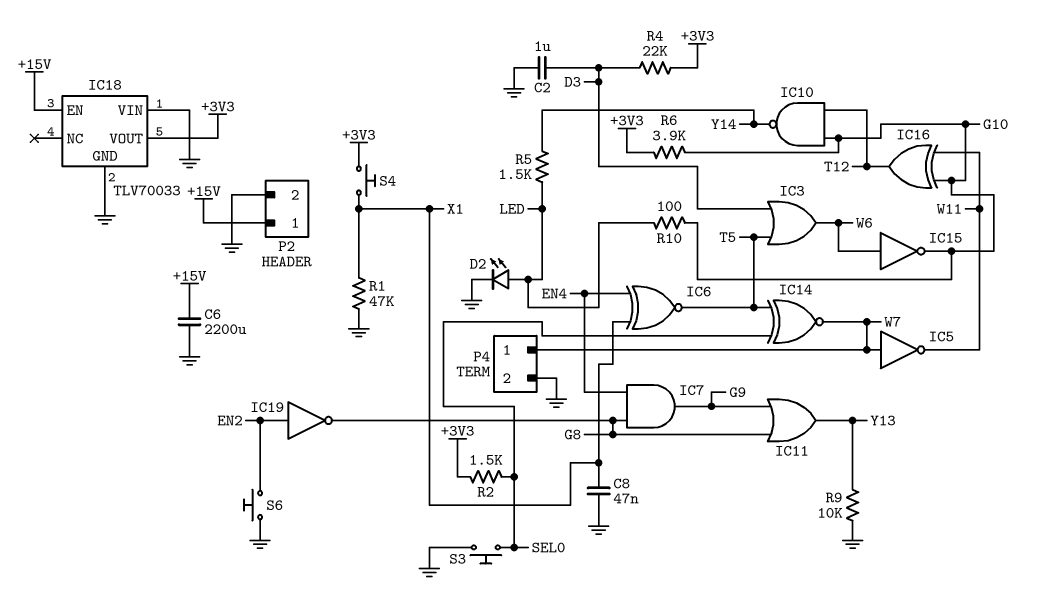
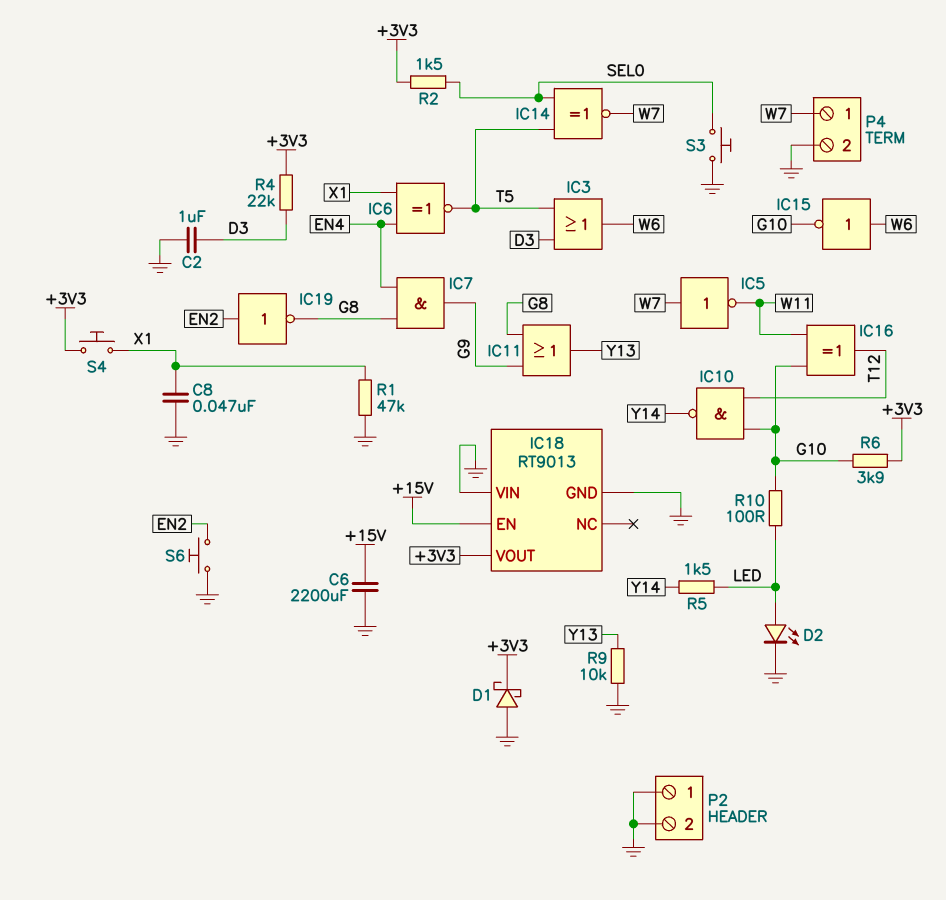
D1: none -> schottky (A GND, K +3V3)
IC18: TLV70033 -> RT9013
P2 pin 1: +15V -> GND

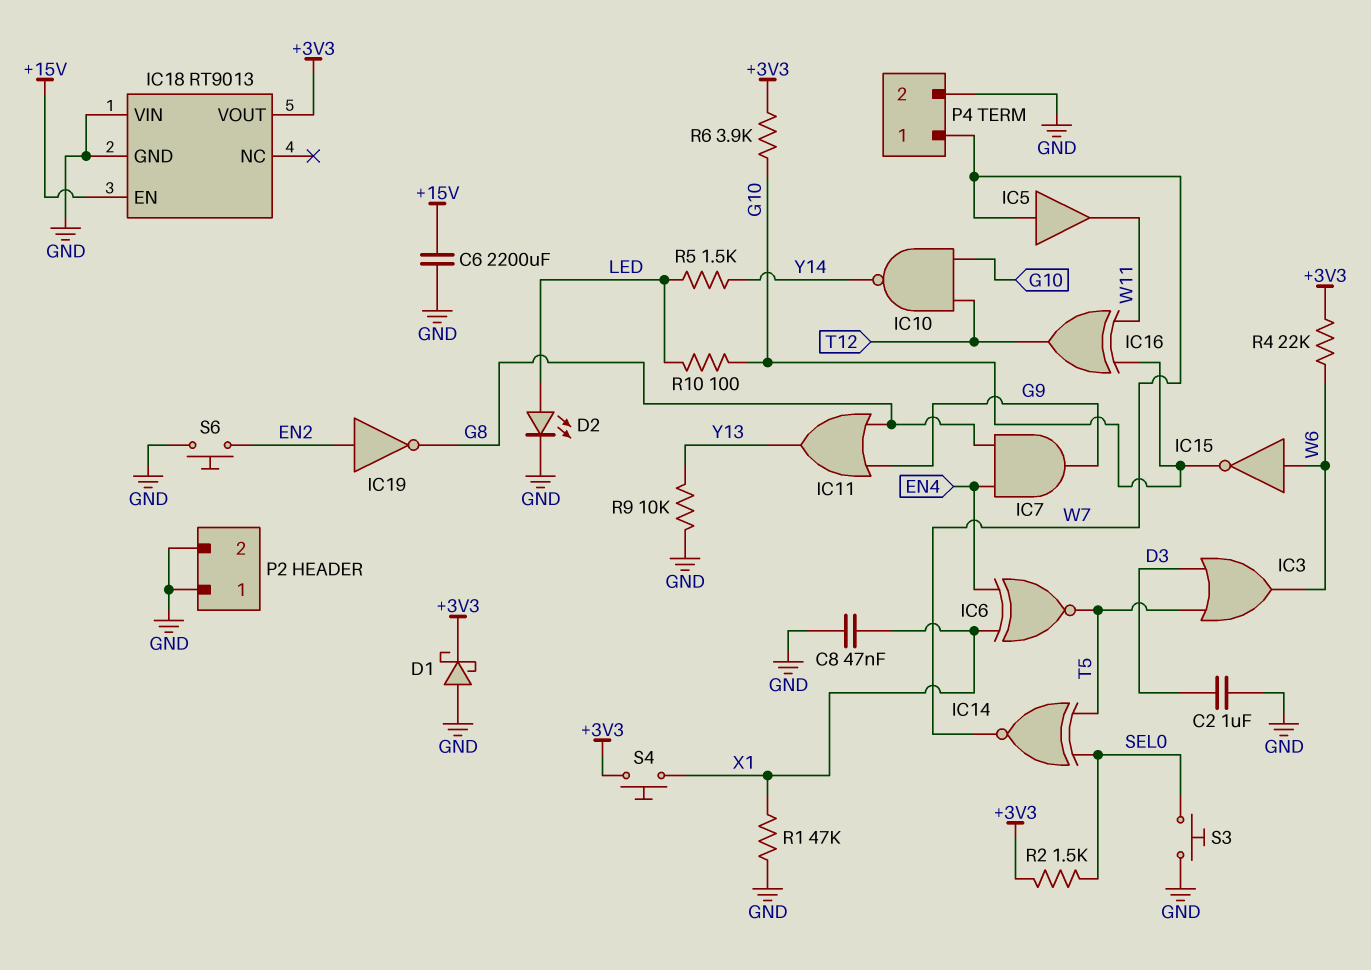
IC5: NOT (in W7, out W11) -> buffer (in W7, out W11)
R4: 22k (+3V3, D3) -> 22k (+3V3, W6)

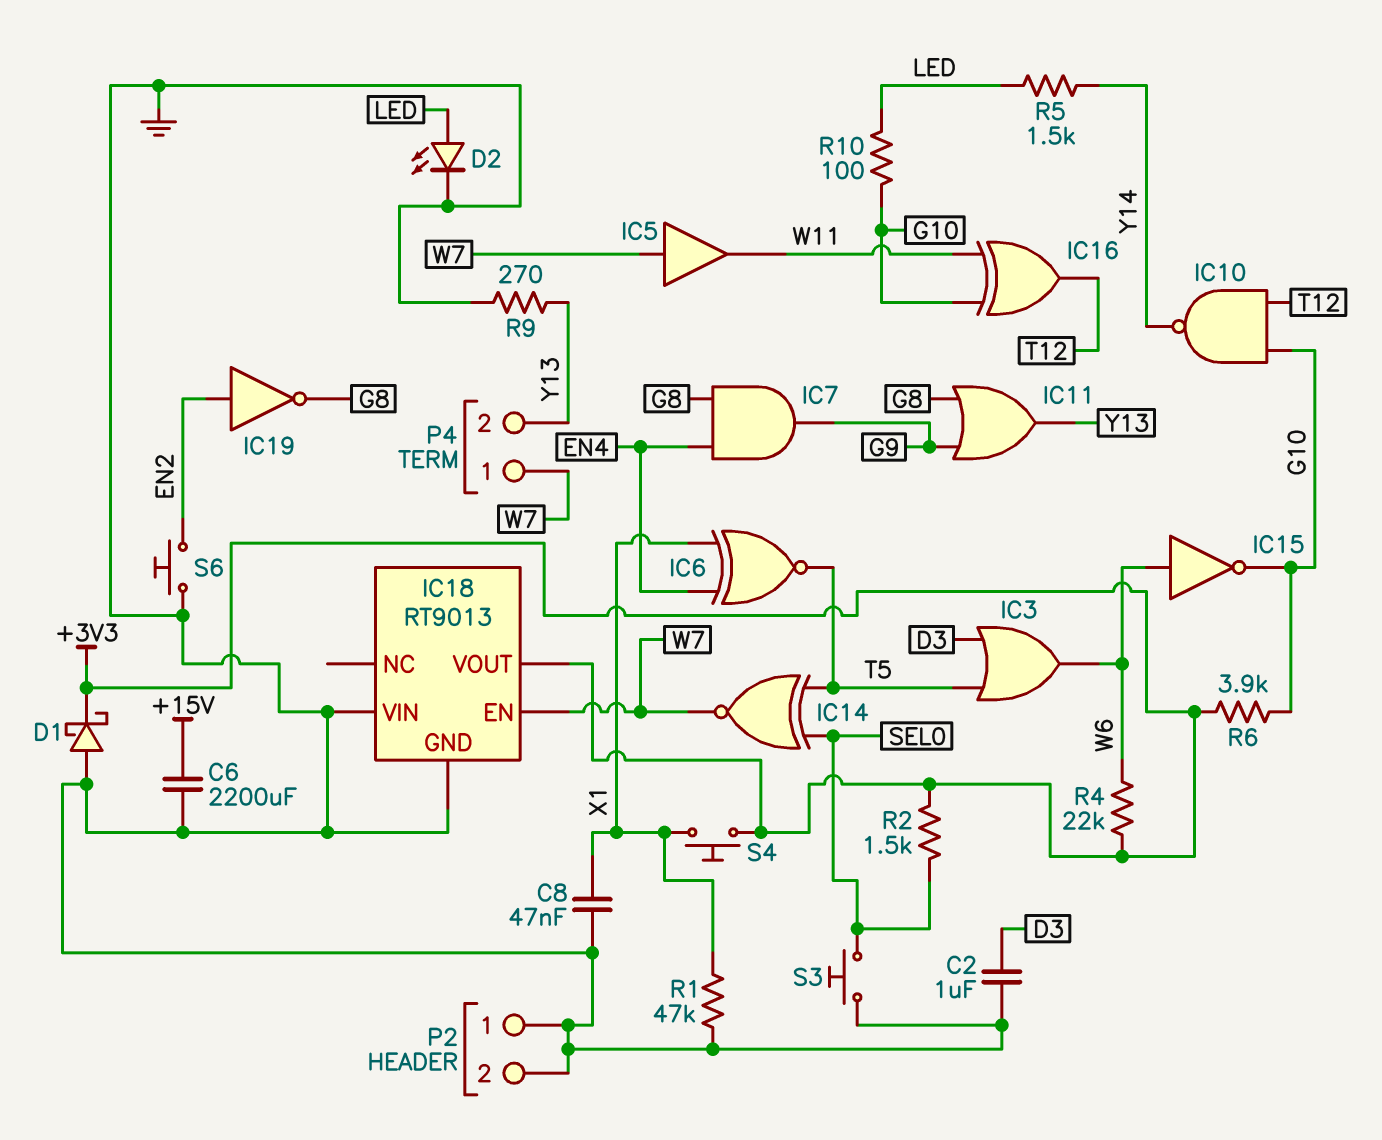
IC18 pin EN: +15V -> W7
P4 pin 2: GND -> Y13
R9: 10k (GND, Y13) -> 270 (GND, Y13)

